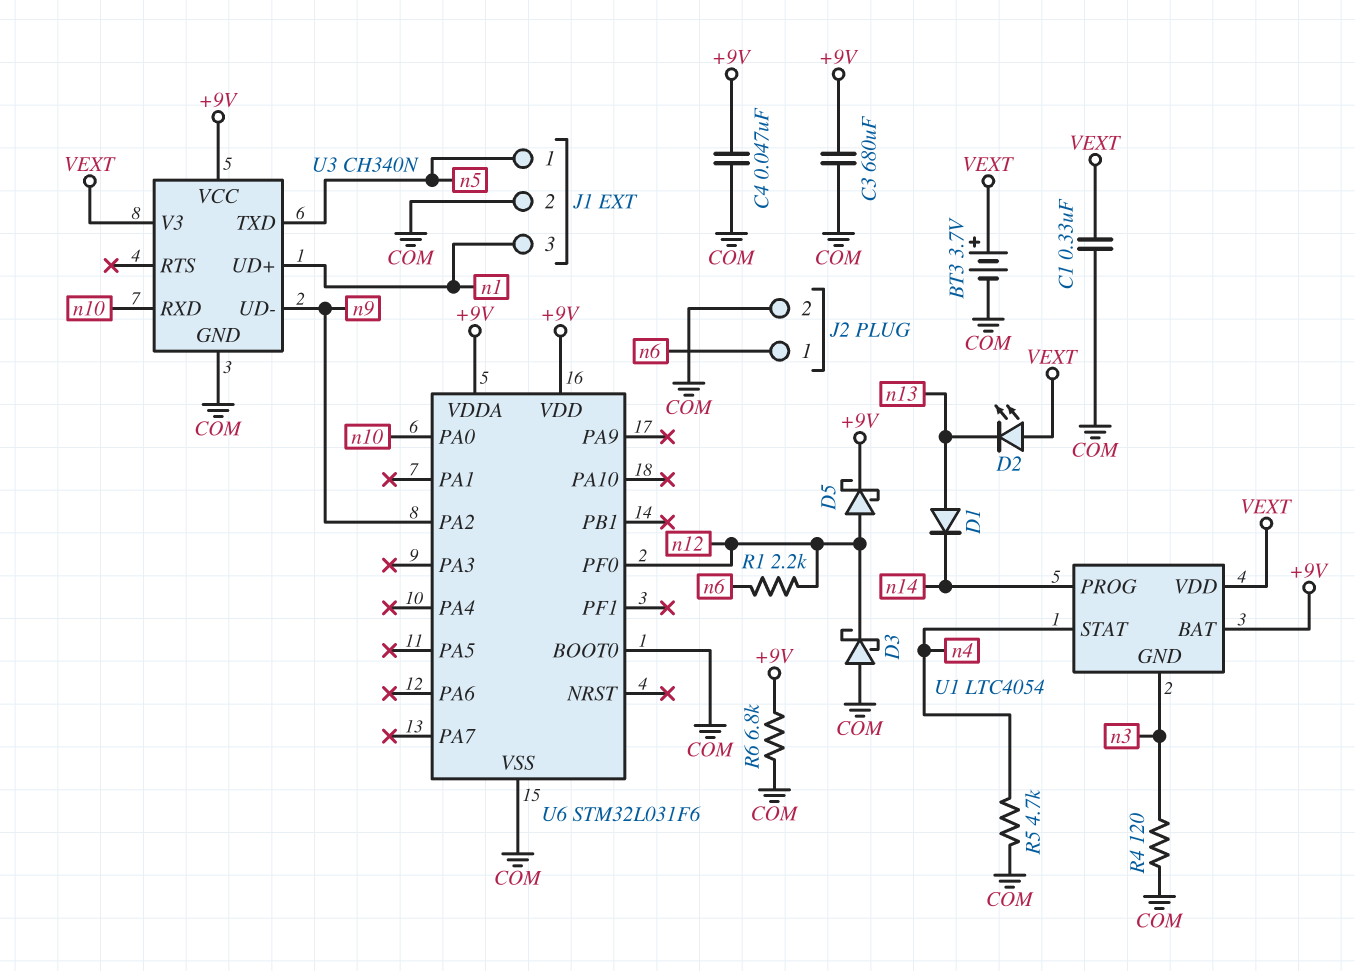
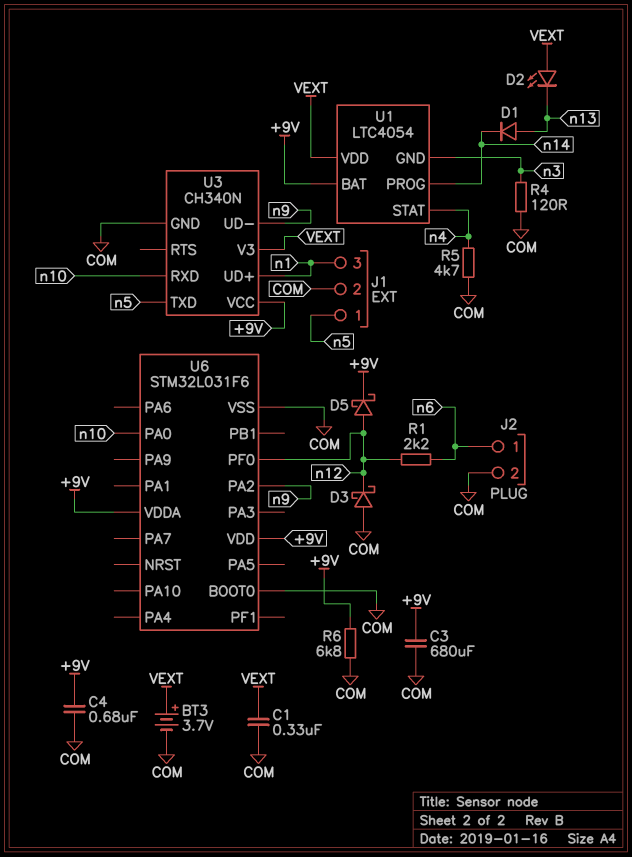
C4: 47nF (+9V, COM) -> 680nF (+9V, COM)

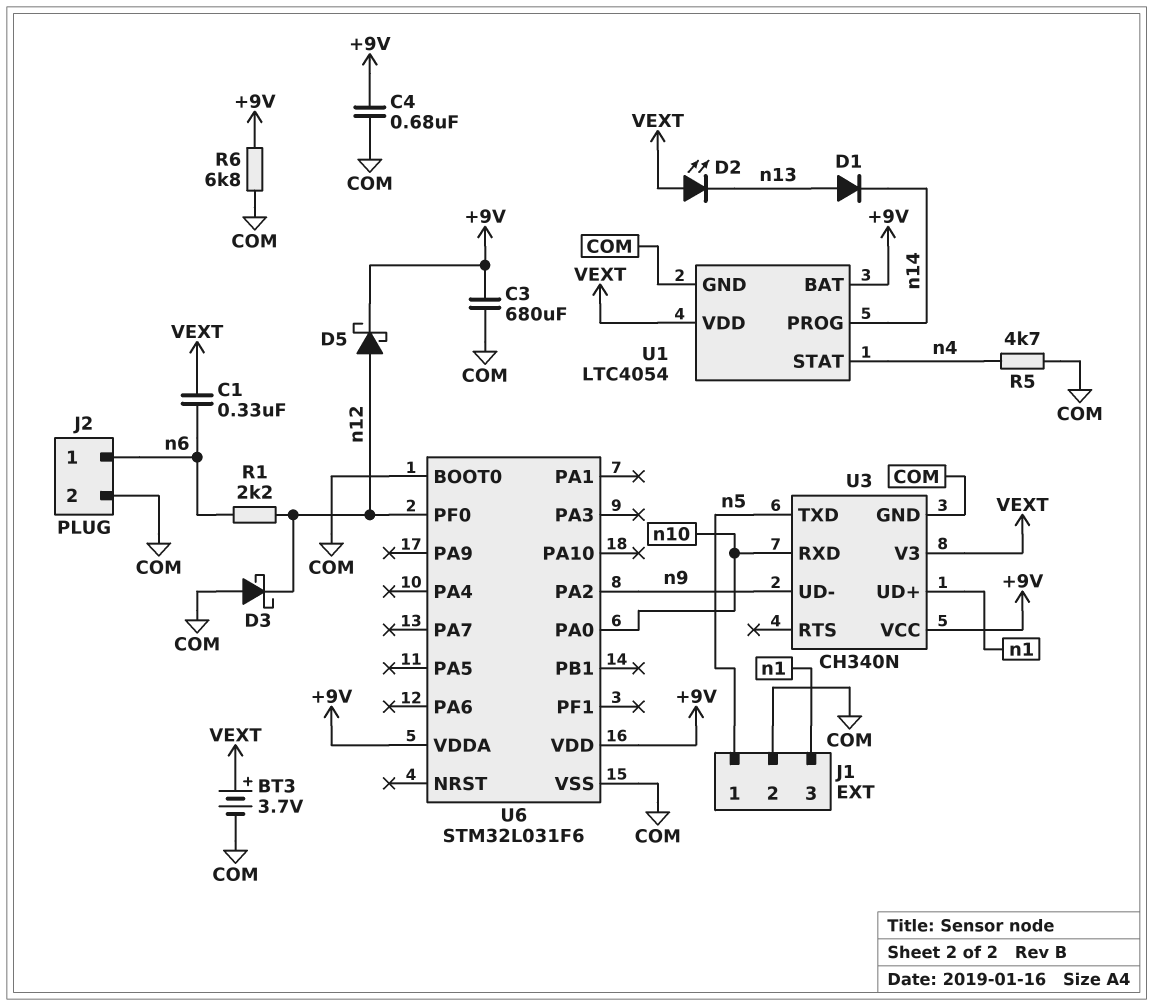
C1: 330nF (COM, VEXT) -> 330nF (VEXT, n6)
R4: 120 (COM, n3) -> none
U1 pin GND: n3 -> COM

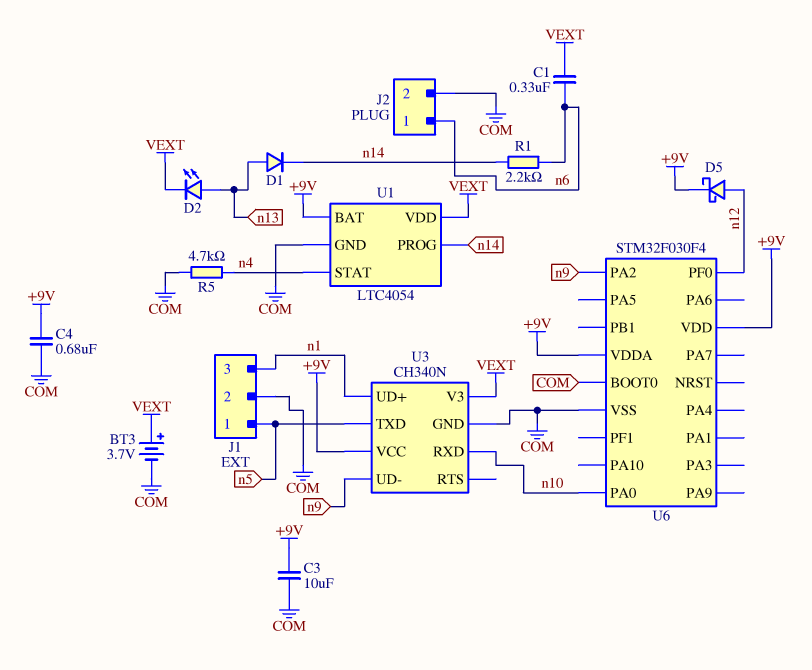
C3: 680uF (+9V, COM) -> 10uF (+9V, COM)
D2: LED (A VEXT, K n13) -> LED (A n13, K VEXT)
D3: schottky (A COM, K n12) -> none
R1: 2.2k (n6, n12) -> 2.2k (n6, n14)
R6: 6.8k (+9V, COM) -> none
U6: STM32L031F6 -> STM32F030F4

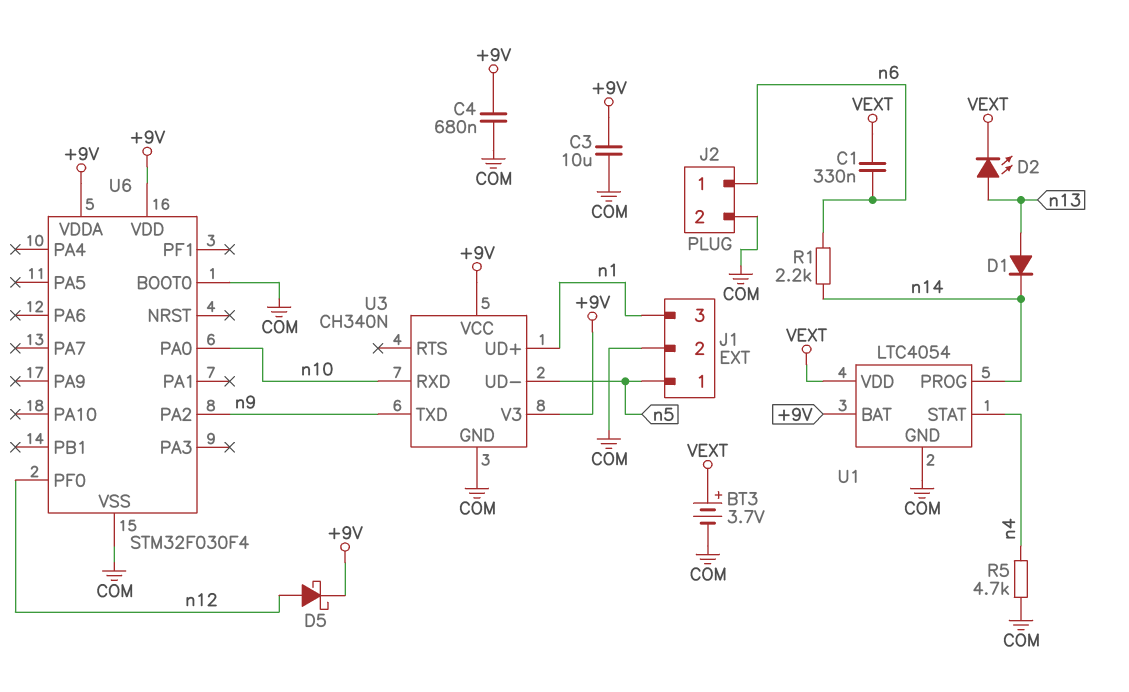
U3 pin TXD: n5 -> n9
U3 pin UD-: n9 -> n5
U3 pin V3: VEXT -> +9V

